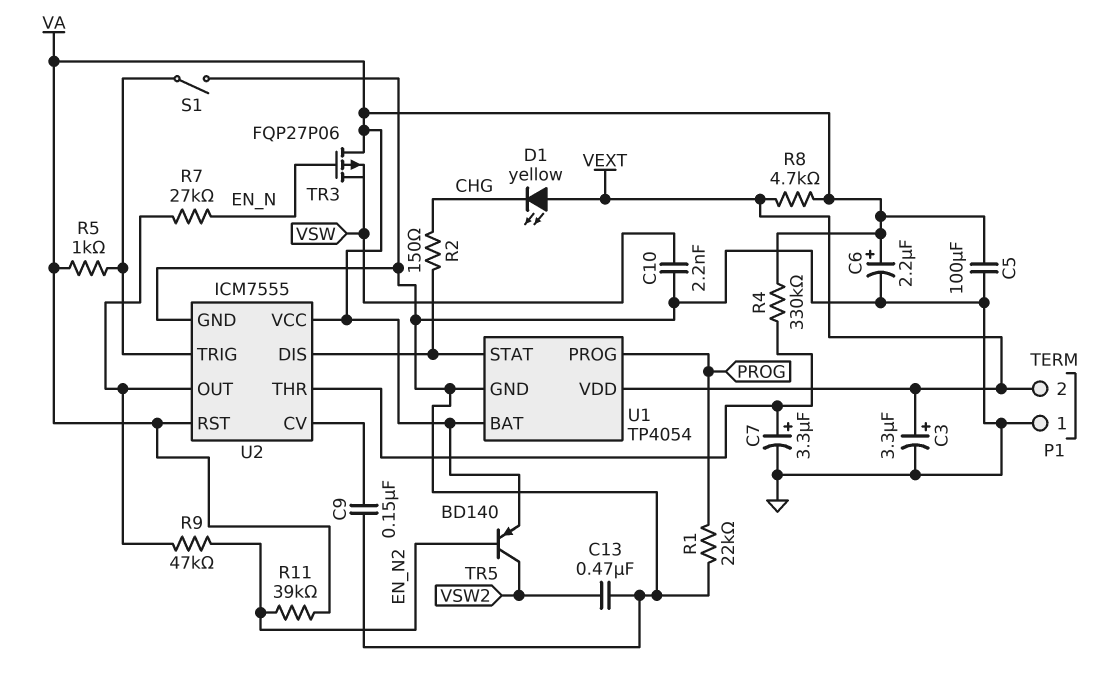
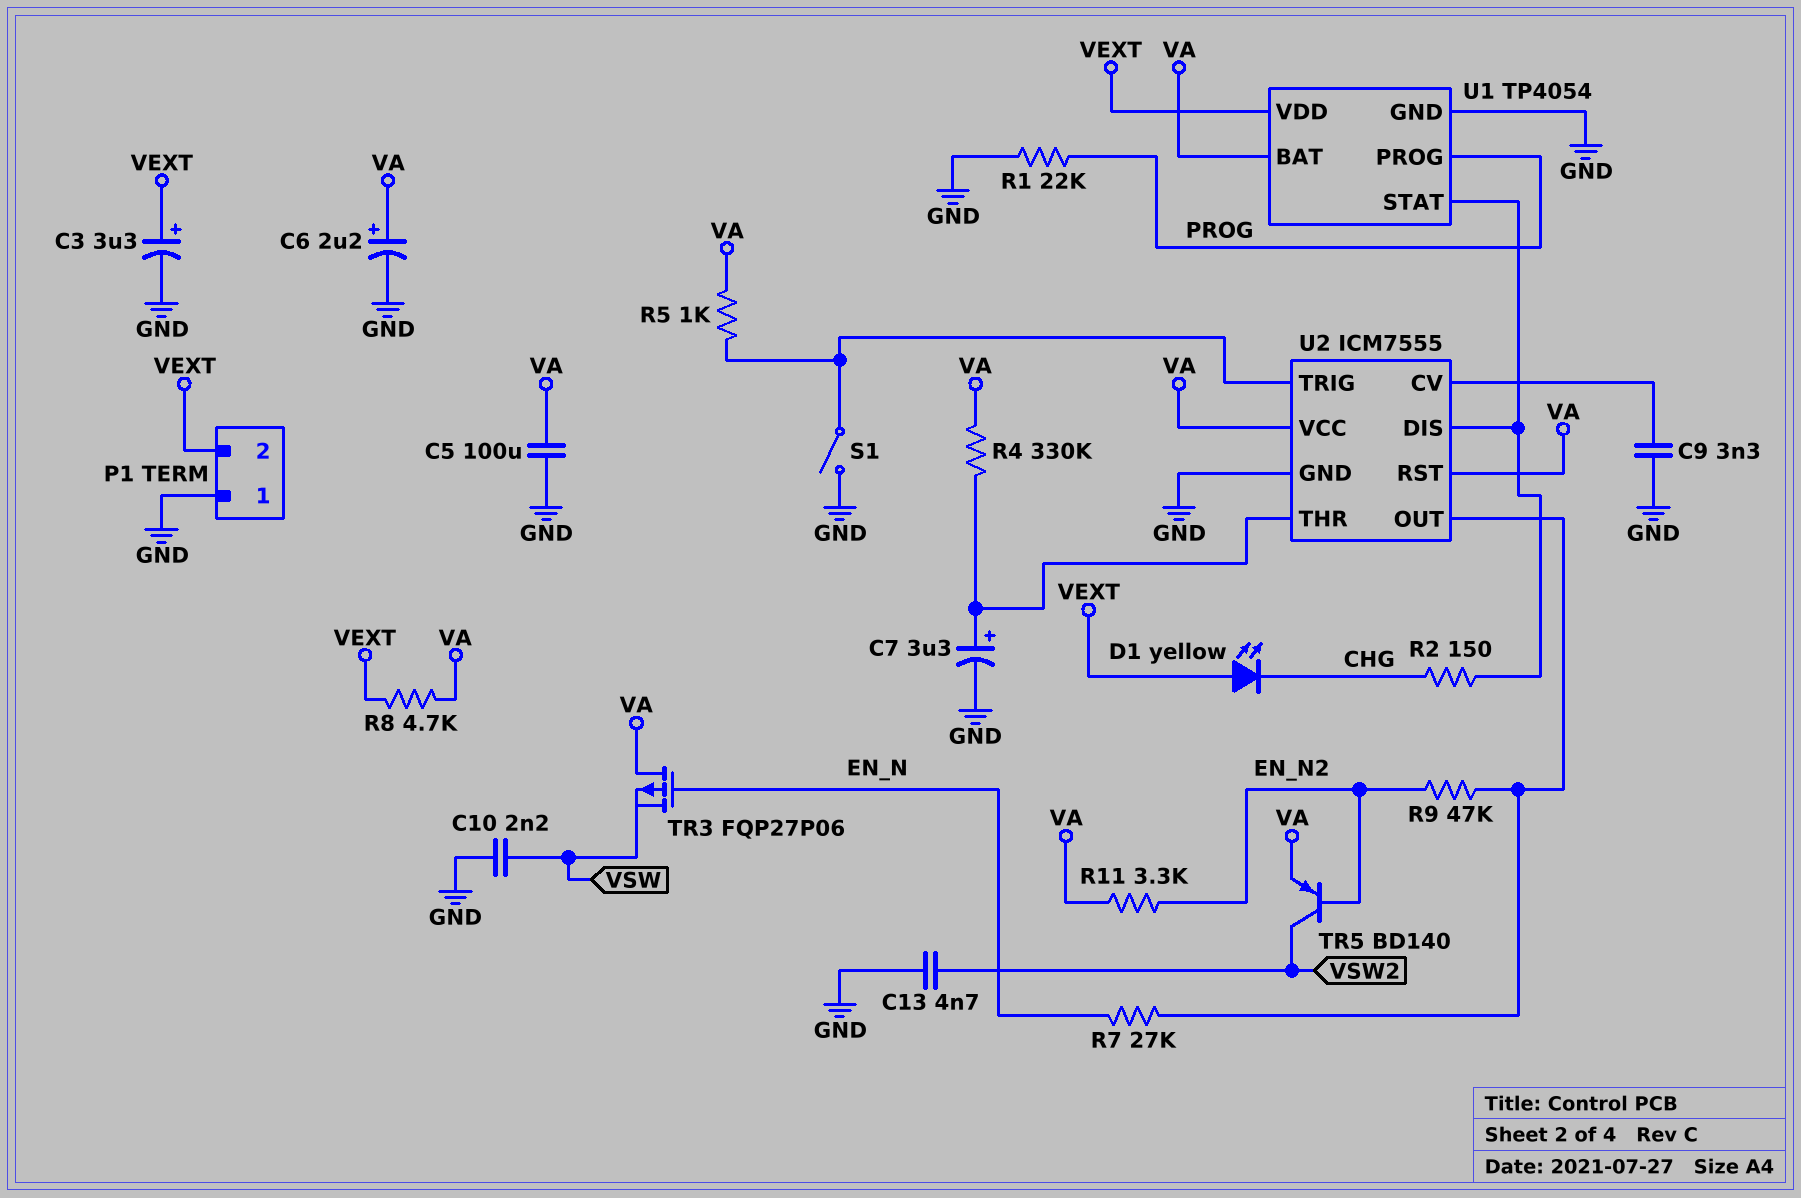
C9: 150nF (GND, U2/CV) -> 3.3nF (GND, U2/CV)
C13: 470nF (GND, VSW2) -> 4.7nF (GND, VSW2)
R11: 39k (EN_N2, VA) -> 3.3k (EN_N2, VA)

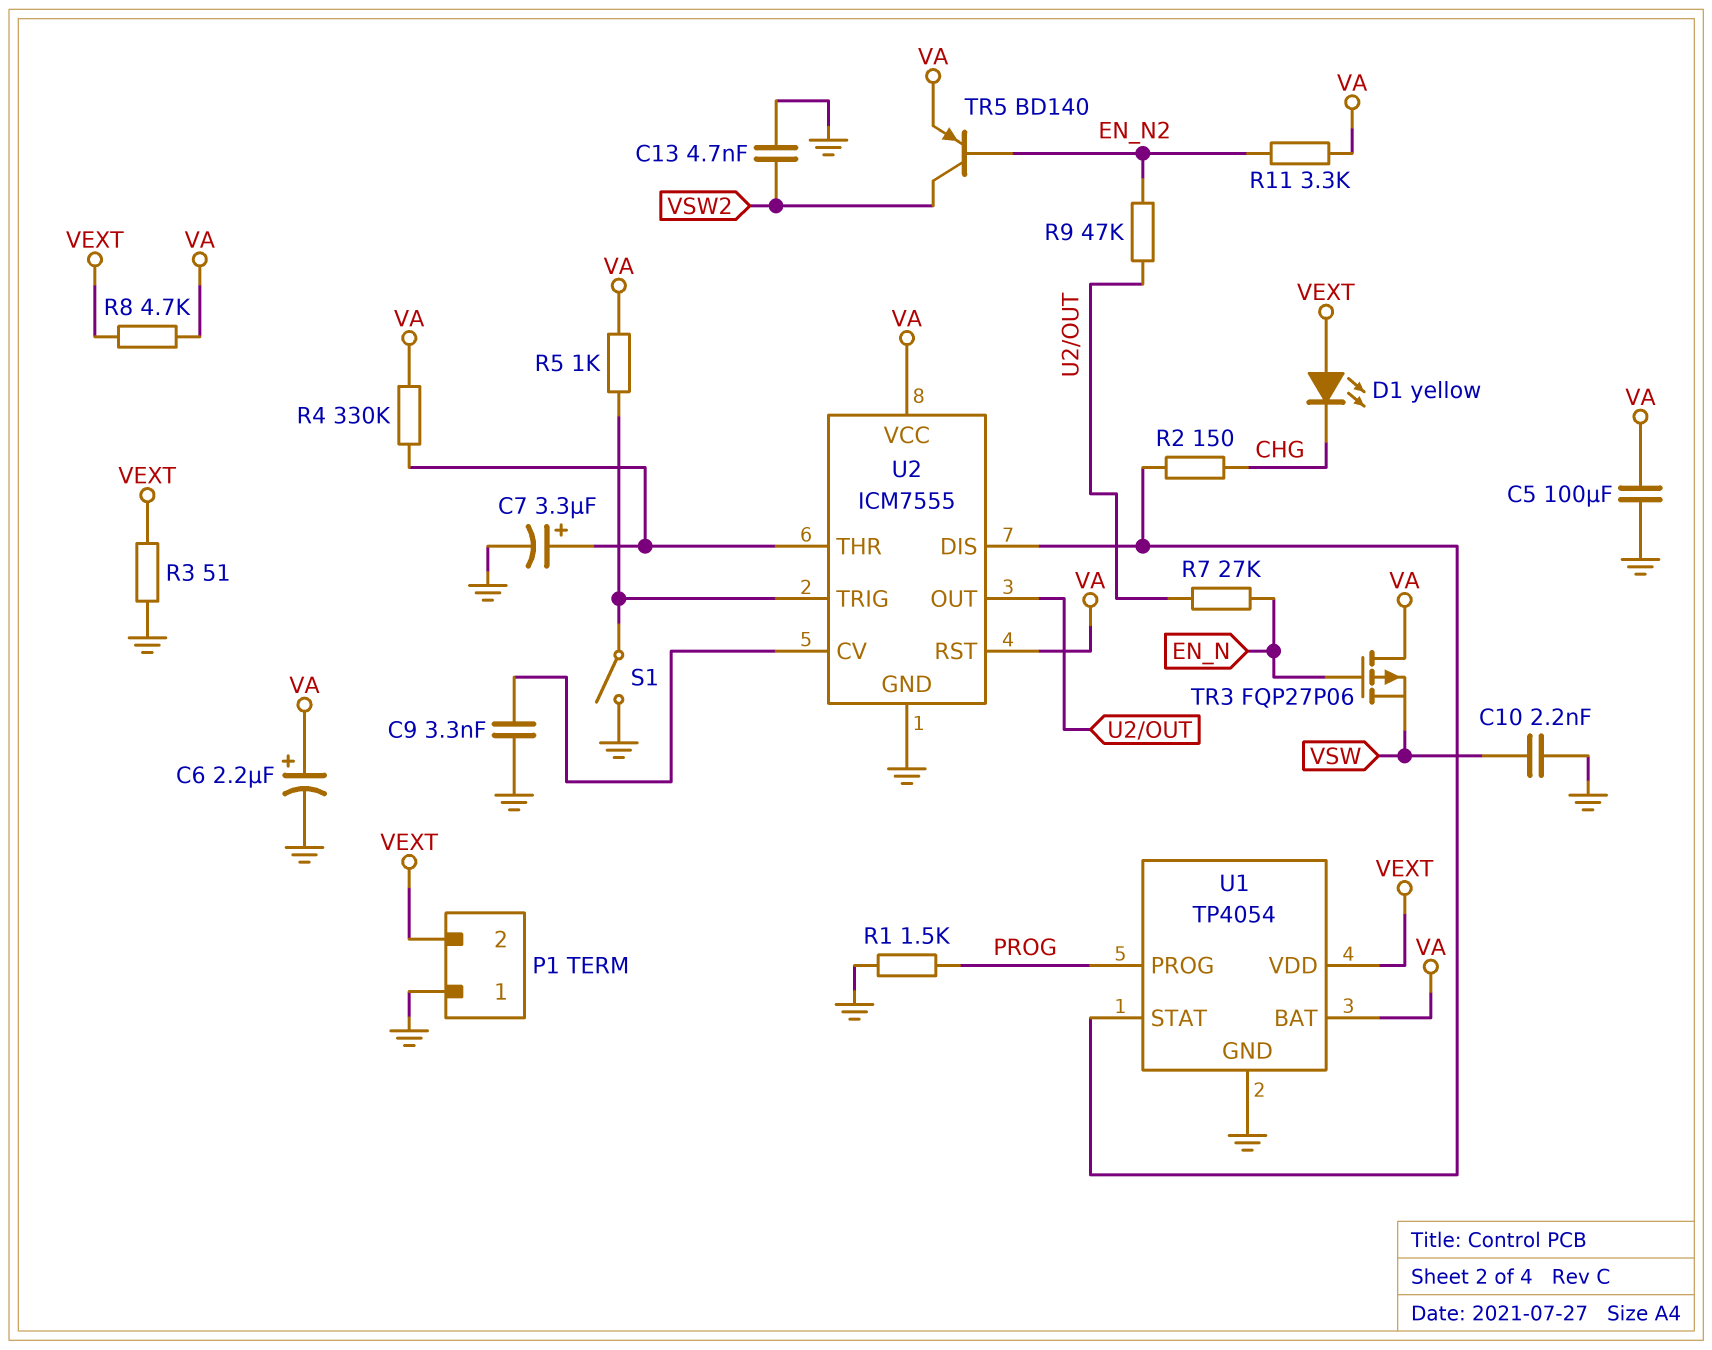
C3: 3.3uF (plus VEXT, minus GND) -> none
R1: 22k (GND, PROG) -> 1.5k (GND, PROG)
R3: none -> 51 (GND, VEXT)

